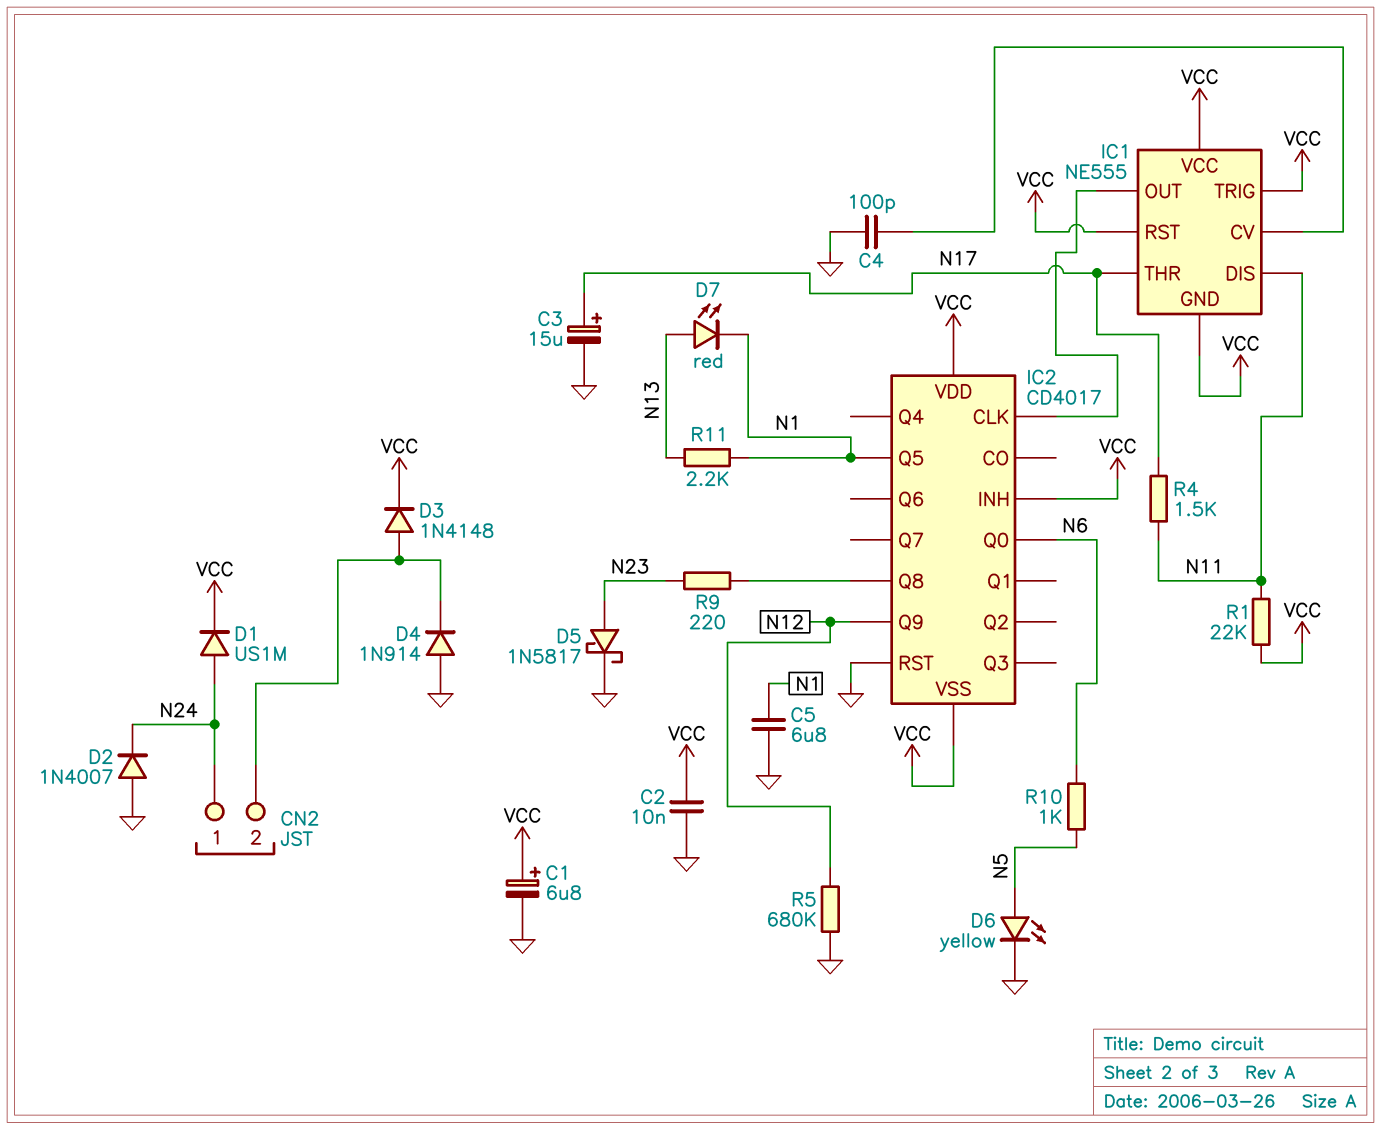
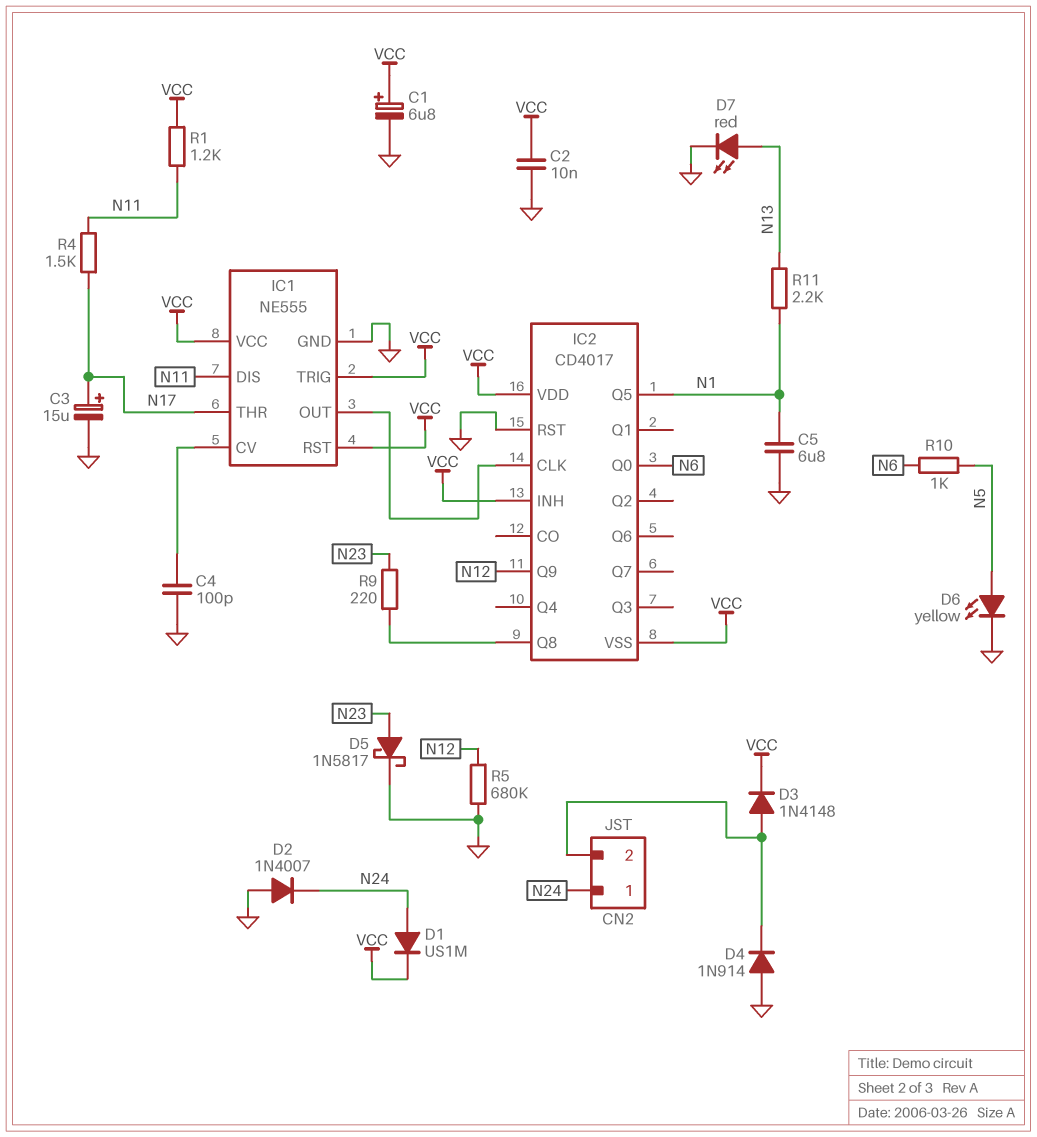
D7: LED red (A N13, K N1) -> LED red (A N13, K GND)
IC1 pin GND: VCC -> GND
R1: 22k (N11, VCC) -> 1.2k (N11, VCC)

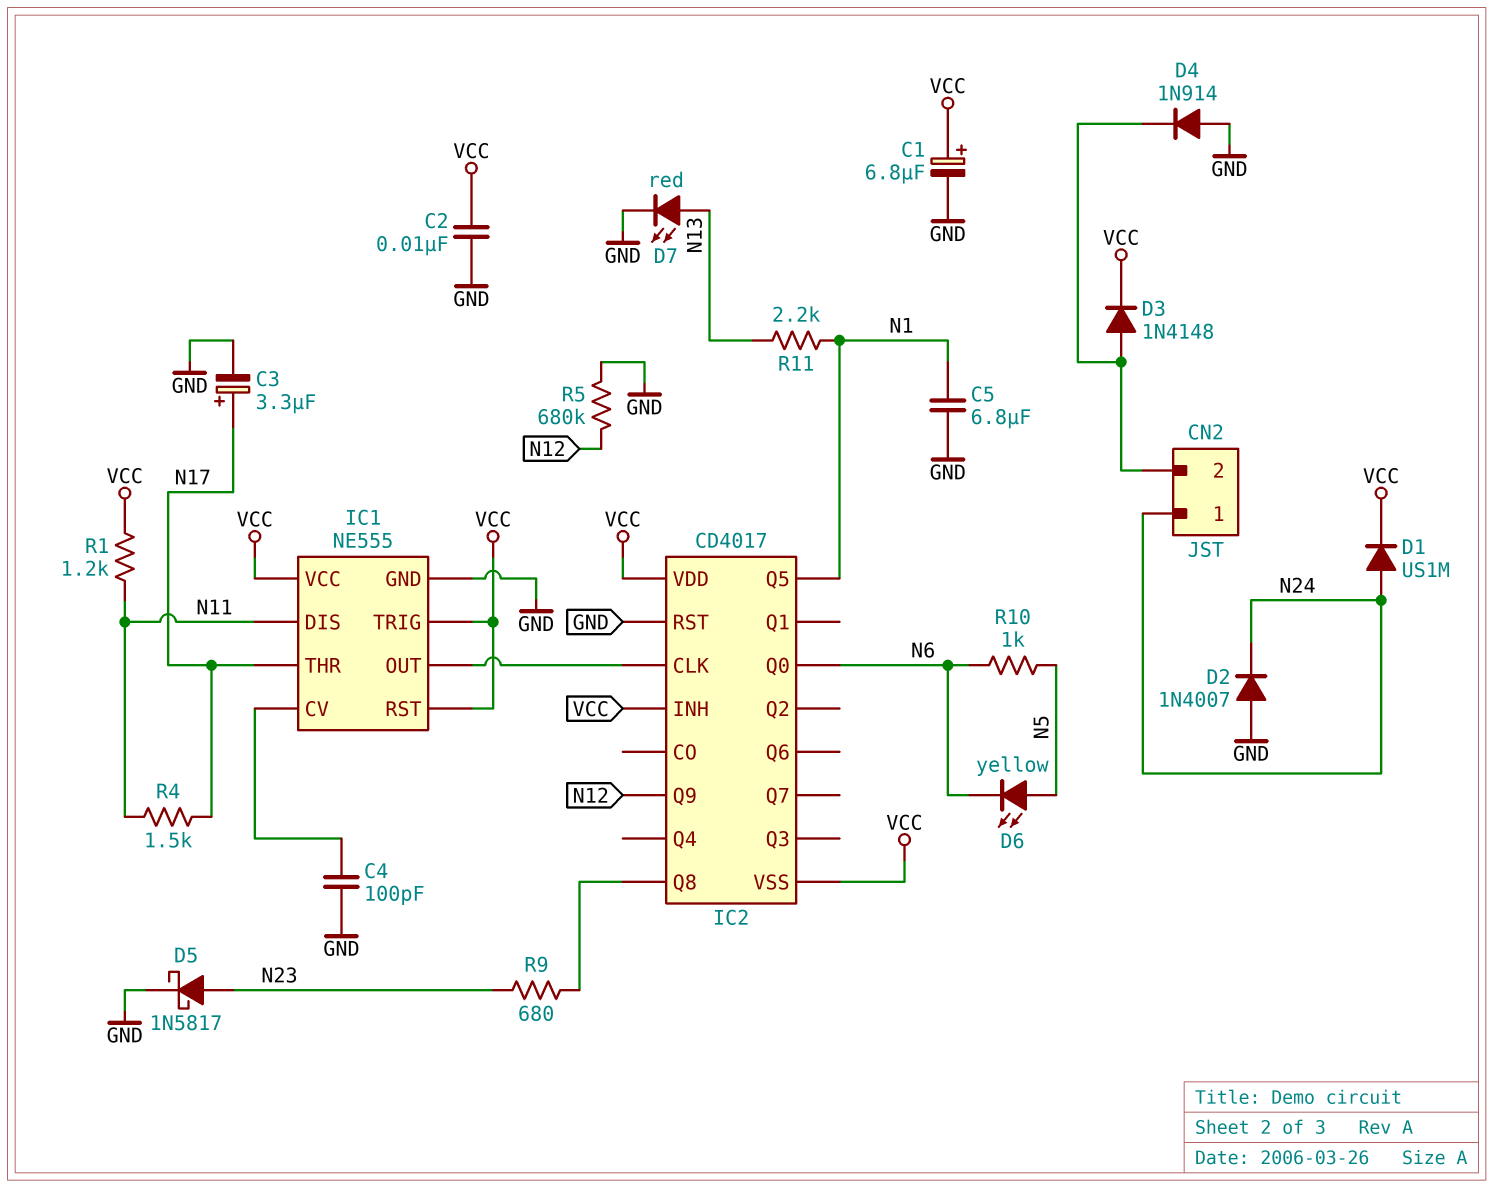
C3: 15uF (plus N17, minus GND) -> 3.3uF (plus N17, minus GND)
D6: LED yellow (A N5, K GND) -> LED yellow (A N5, K N6)
R9: 220 (IC2/Q8, N23) -> 680 (IC2/Q8, N23)

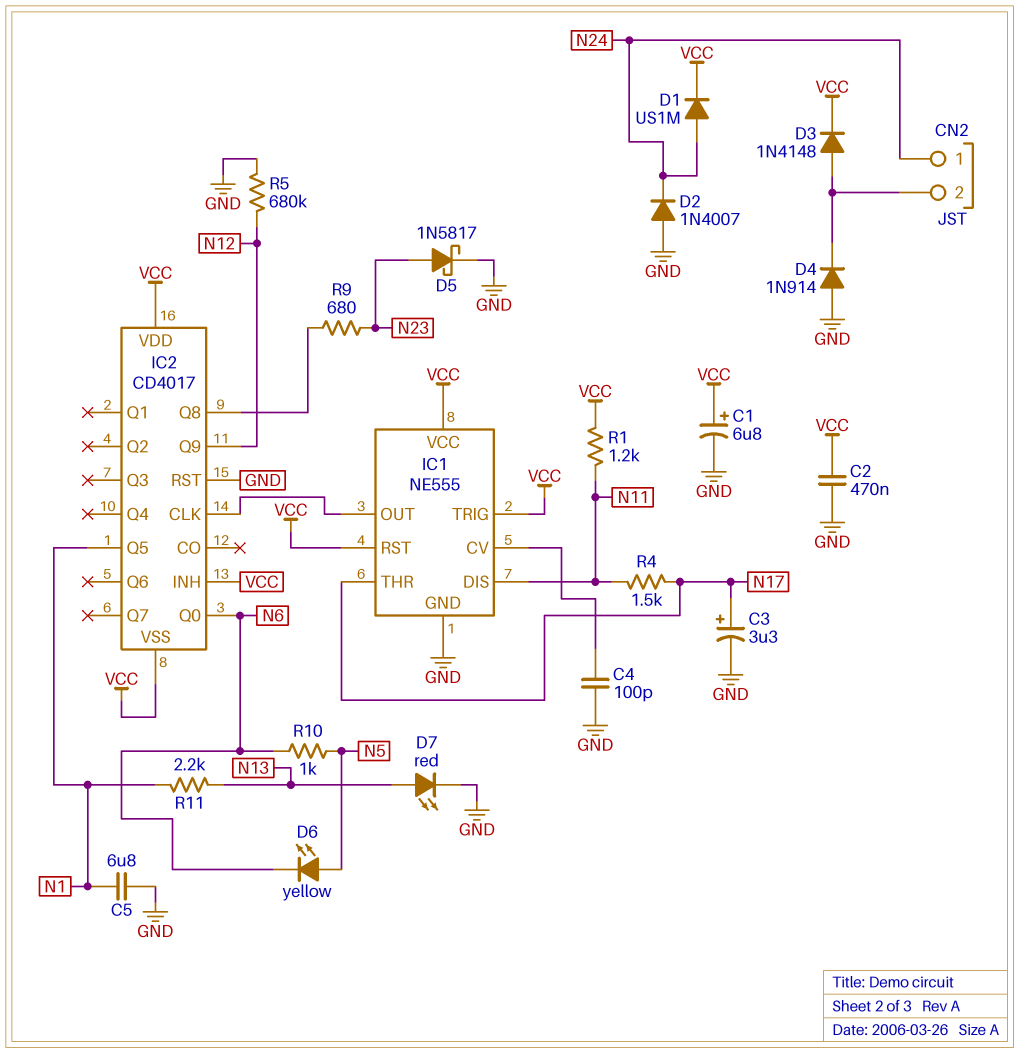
C2: 10nF (GND, VCC) -> 470nF (GND, VCC)

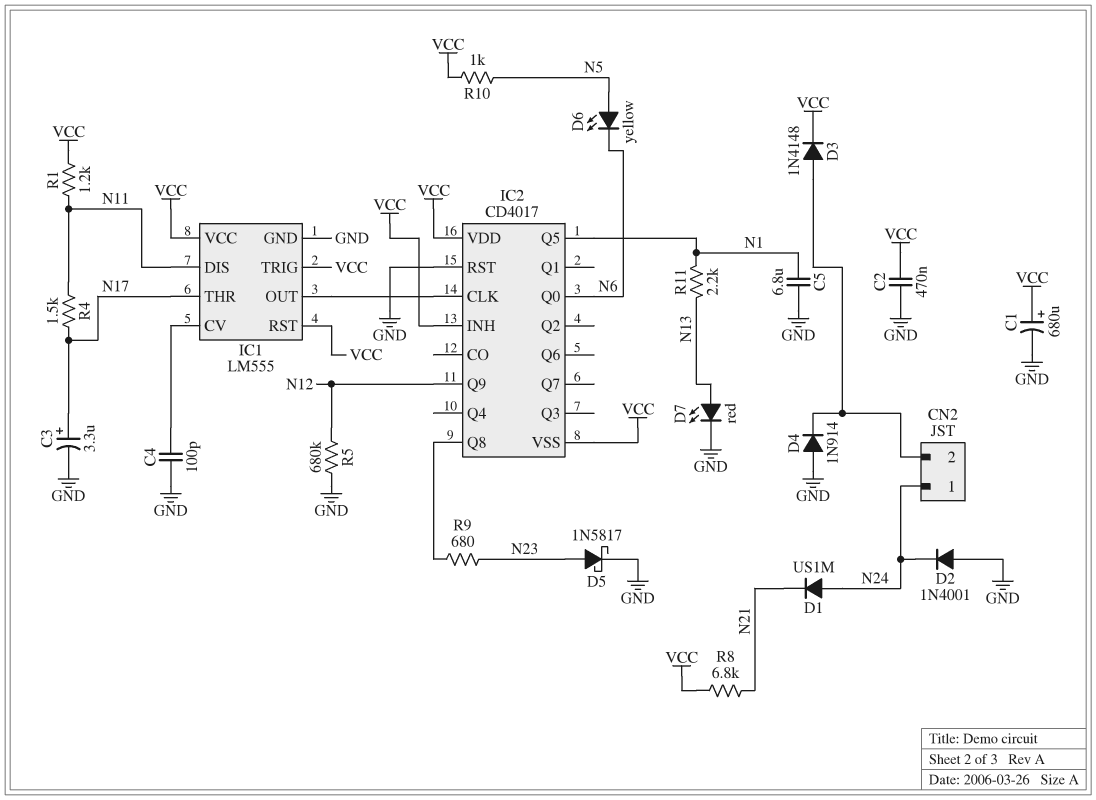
C1: 6.8uF (plus VCC, minus GND) -> 680uF (plus VCC, minus GND)
D1: diode US1M (A N24, K VCC) -> diode US1M (A N24, K N21)
D2: diode 1N4007 (A GND, K N24) -> diode 1N4001 (A GND, K N24)
IC1: NE555 -> LM555
R8: none -> 6.8k (N21, VCC)
R10: 1k (N5, N6) -> 1k (N5, VCC)

